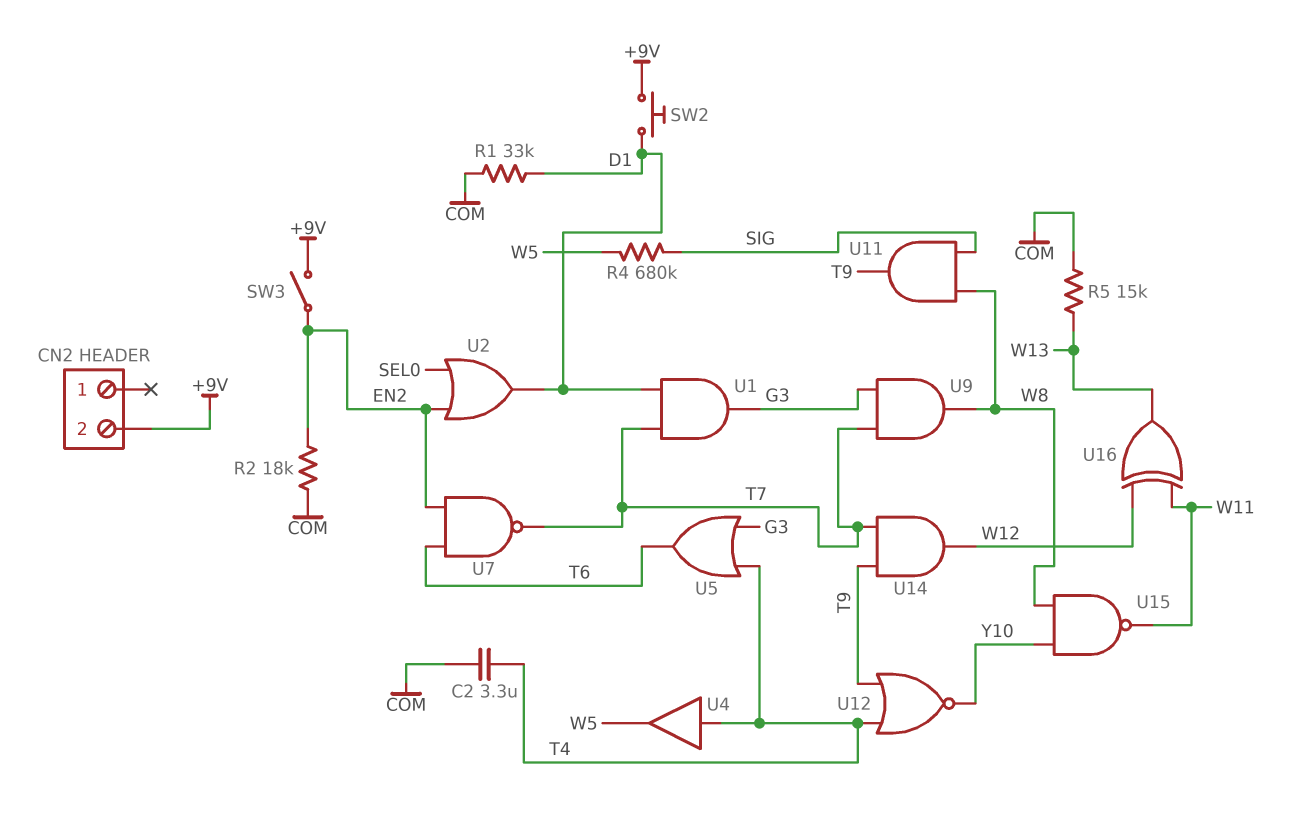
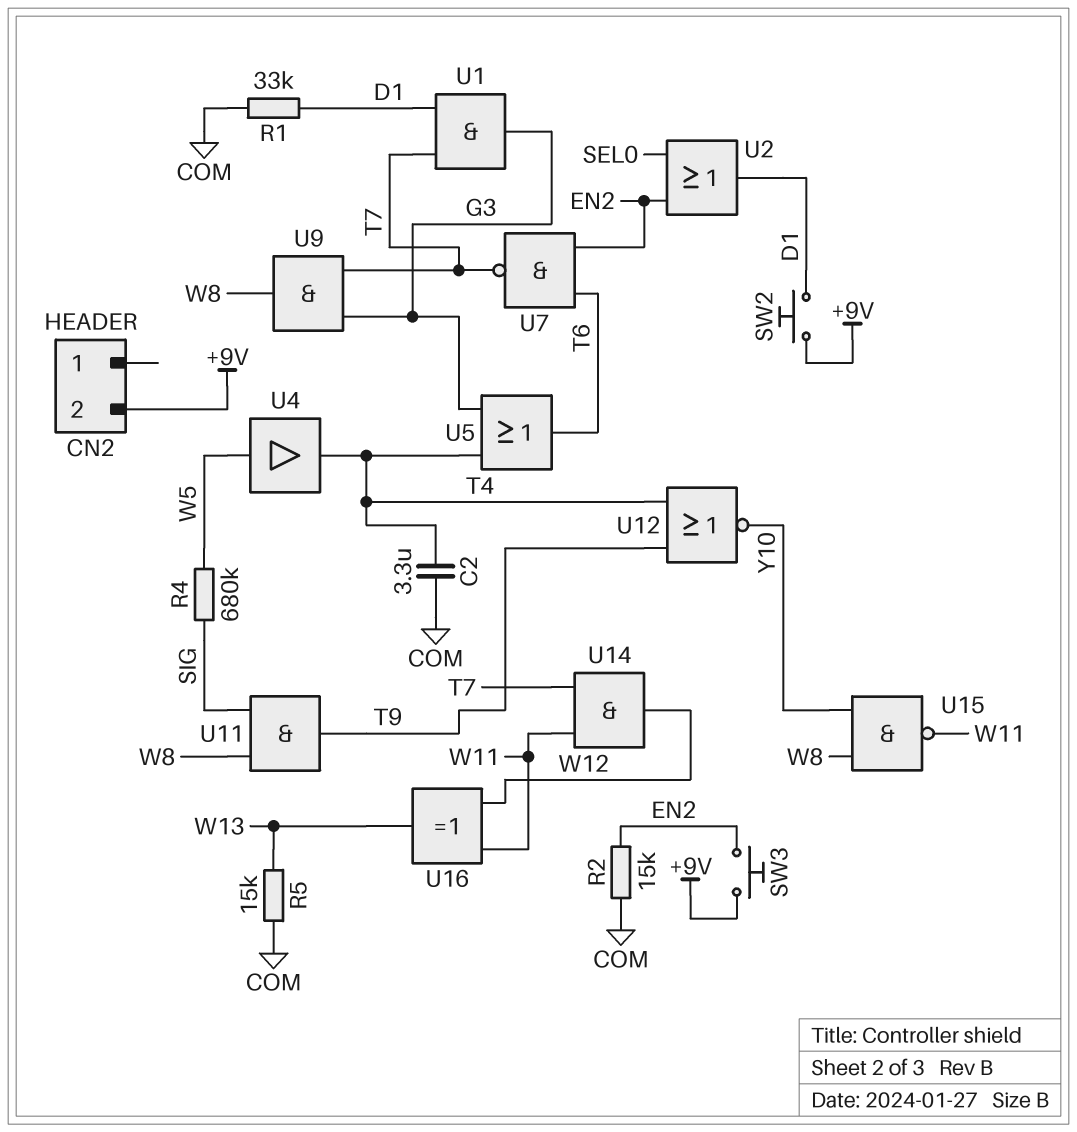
R2: 18k (COM, EN2) -> 15k (COM, EN2)
SW3: switch (+9V, EN2) -> button (+9V, EN2)
U4: buffer (in T4, out W5) -> buffer (in W5, out T4)
U14: AND (in T7, in T9, out W12) -> AND (in T7, in W11, out W12)

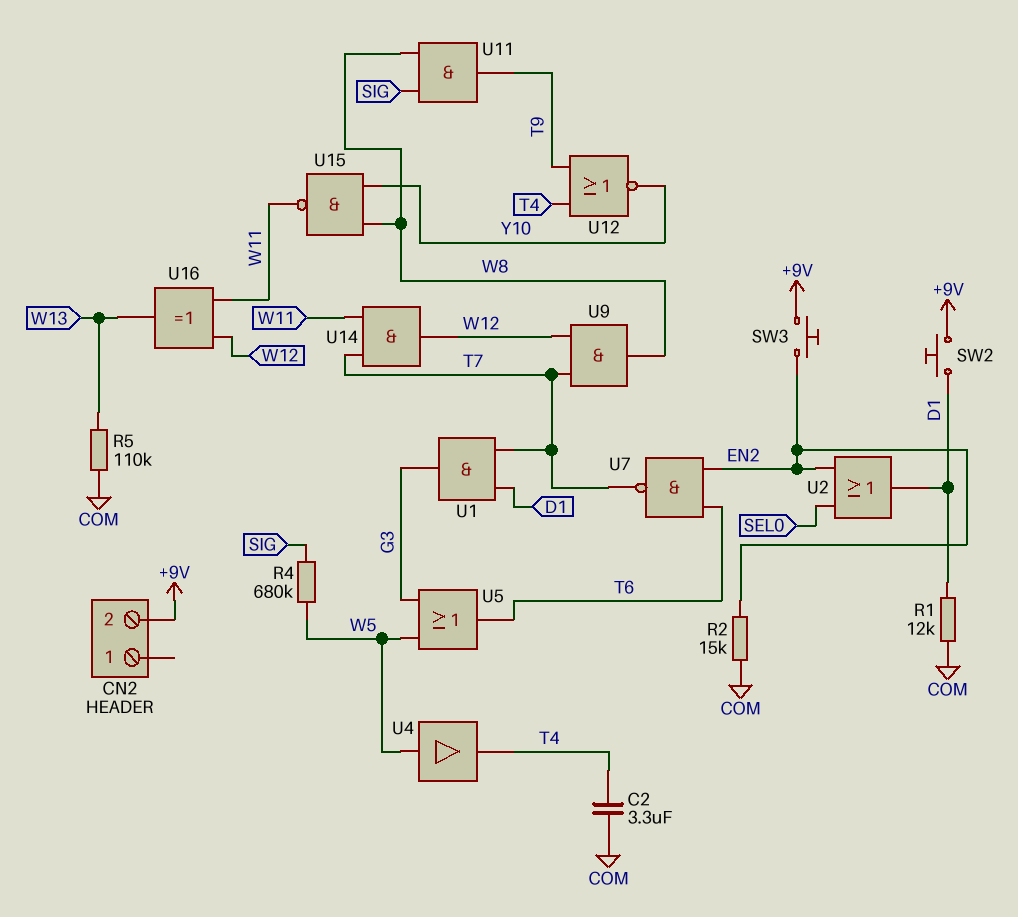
R1: 33k (COM, D1) -> 12k (COM, D1)
R5: 15k (COM, W13) -> 110k (COM, W13)
U5: OR (in G3, in T4, out T6) -> OR (in G3, in W5, out T6)
U9: AND (in G3, in T7, out W8) -> AND (in T7, in W12, out W8)

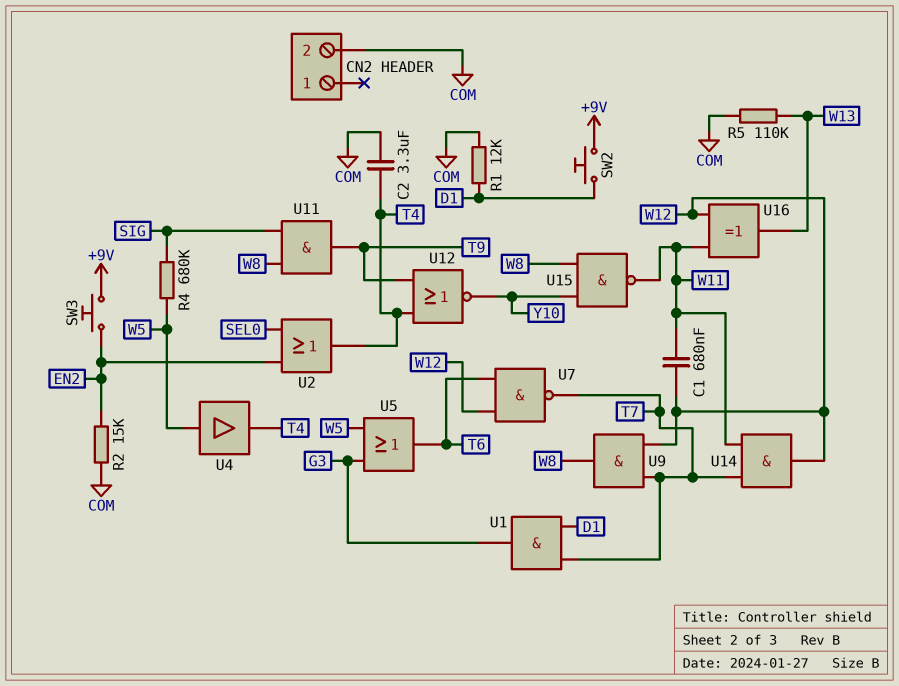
C1: none -> 680nF (W11, W12)
CN2 pin 2: +9V -> COM
U2: OR (in EN2, in SEL0, out D1) -> OR (in EN2, in SEL0, out T4)
U7: NAND (in EN2, in T6, out T7) -> NAND (in T6, in W12, out T7)

